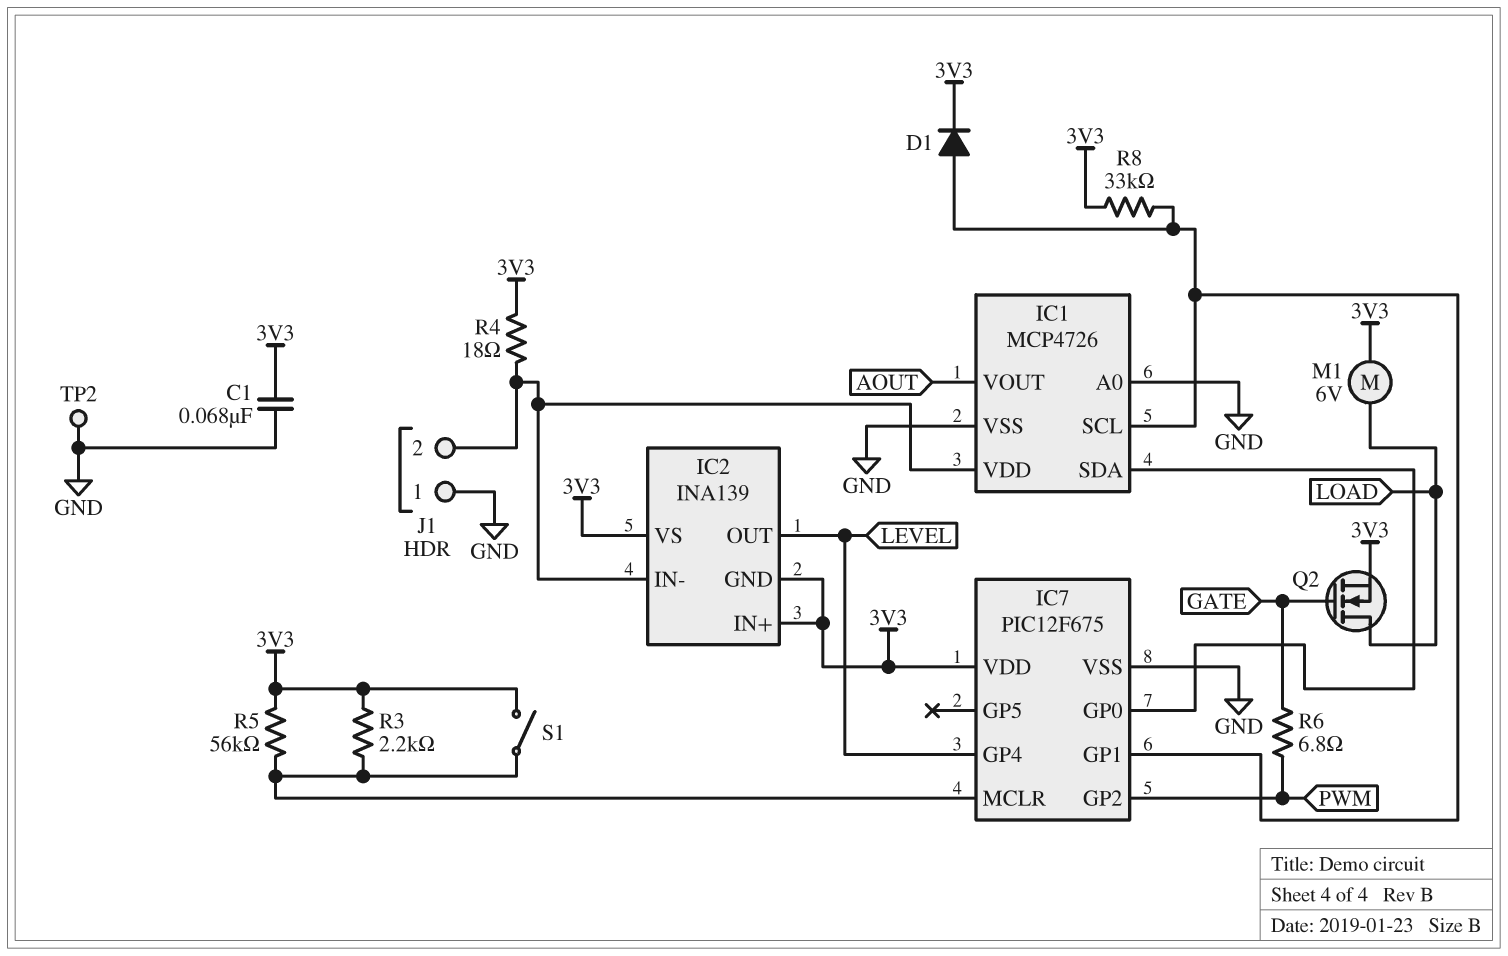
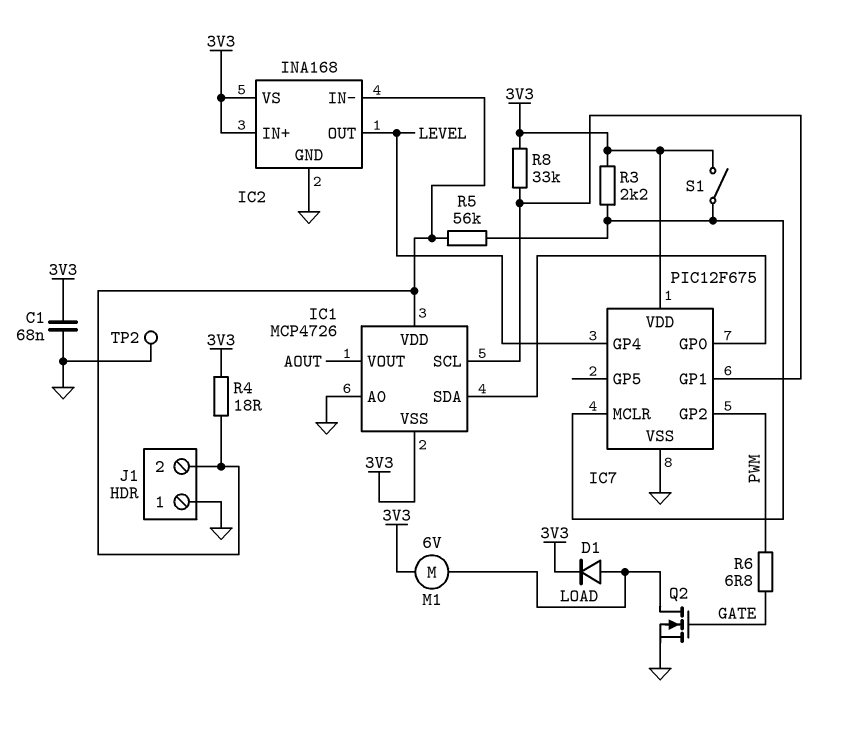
D1: diode (A IC1/SCL, K 3V3) -> diode (A LOAD, K 3V3)
IC1 pin VSS: GND -> 3V3
IC2: INA139 -> INA168
IC2 pin GND: 3V3 -> GND
Q2: NMOS (G GATE, D LOAD, S 3V3) -> NMOS (G GATE, D LOAD, S GND)
R5: 56k (3V3, IC7/MCLR) -> 56k (IC1/VDD, IC7/MCLR)

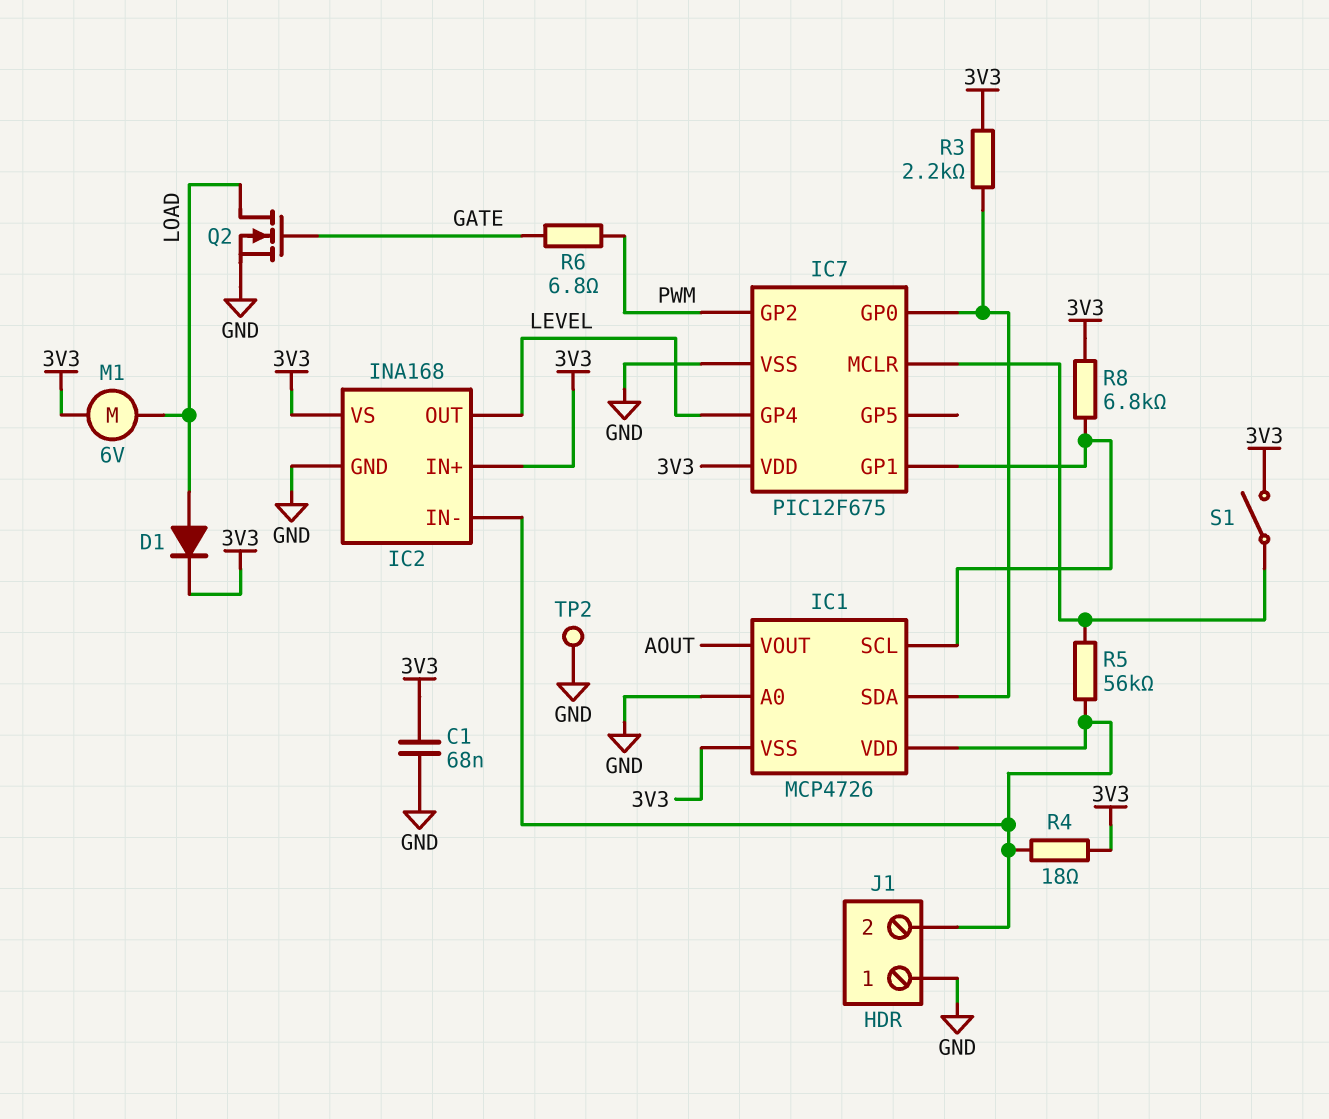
R3: 2.2k (3V3, IC7/MCLR) -> 2.2k (3V3, IC1/SDA)
R8: 33k (3V3, IC1/SCL) -> 6.8k (3V3, IC1/SCL)

